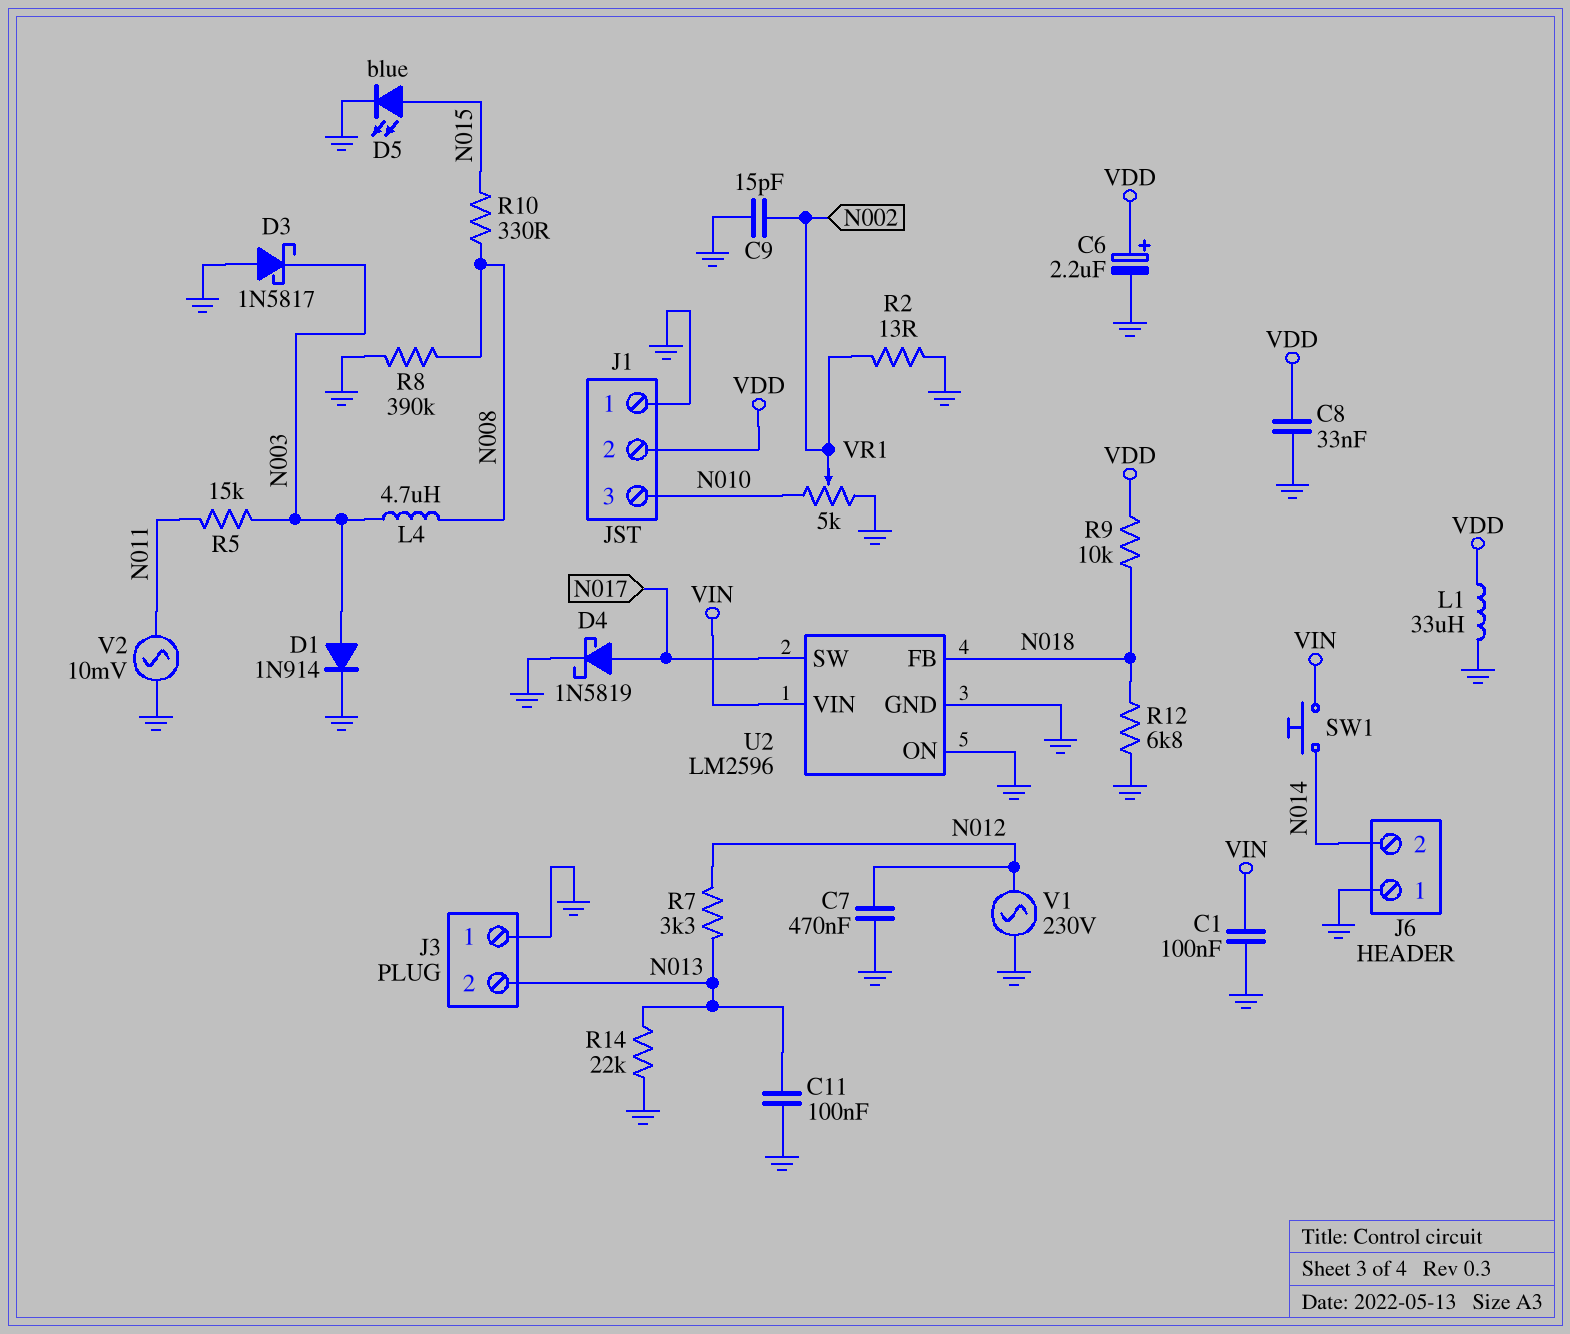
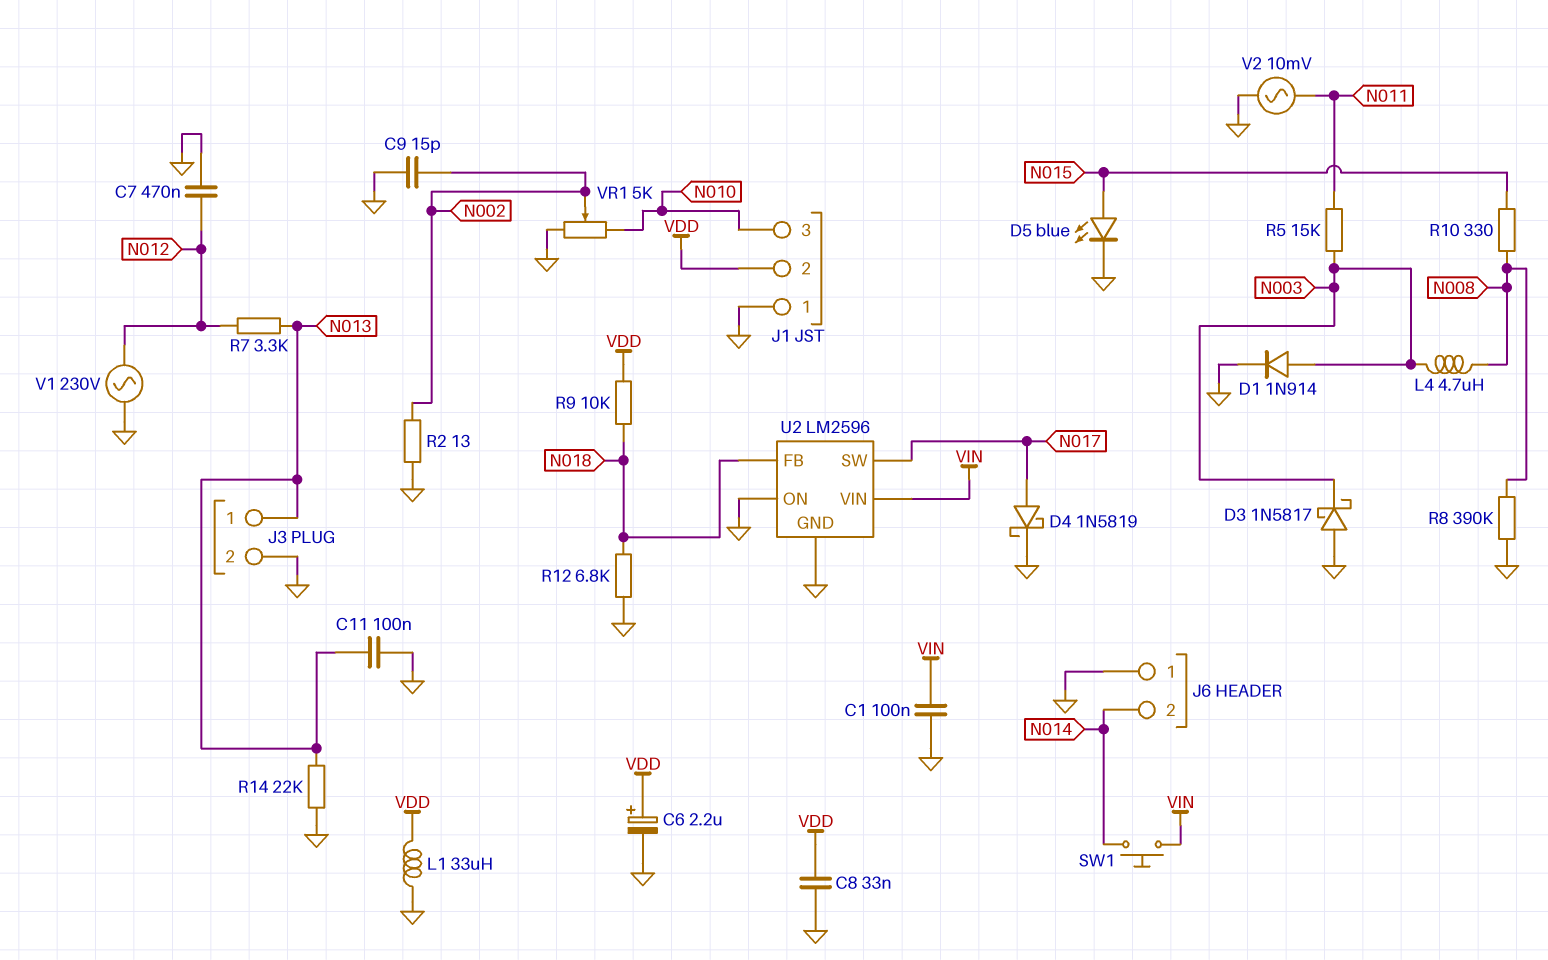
J3 pin 1: GND -> N013
J3 pin 2: N013 -> GND

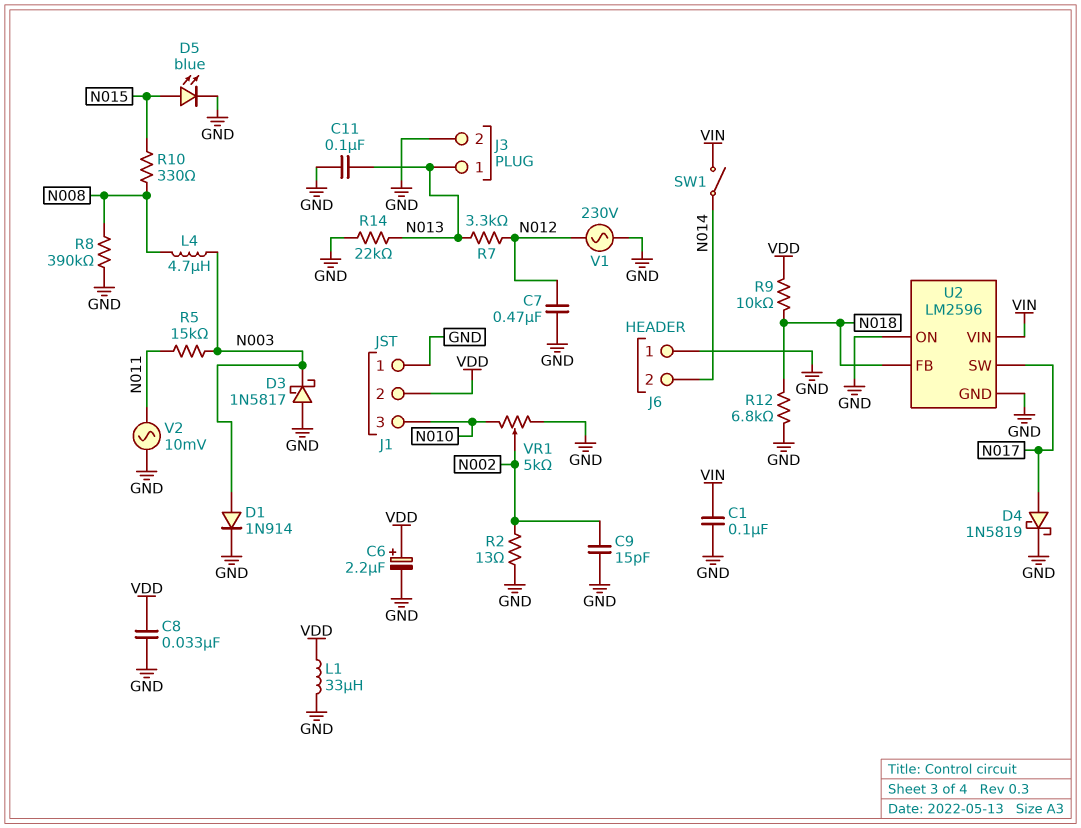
SW1: button (N014, VIN) -> switch (N014, VIN)

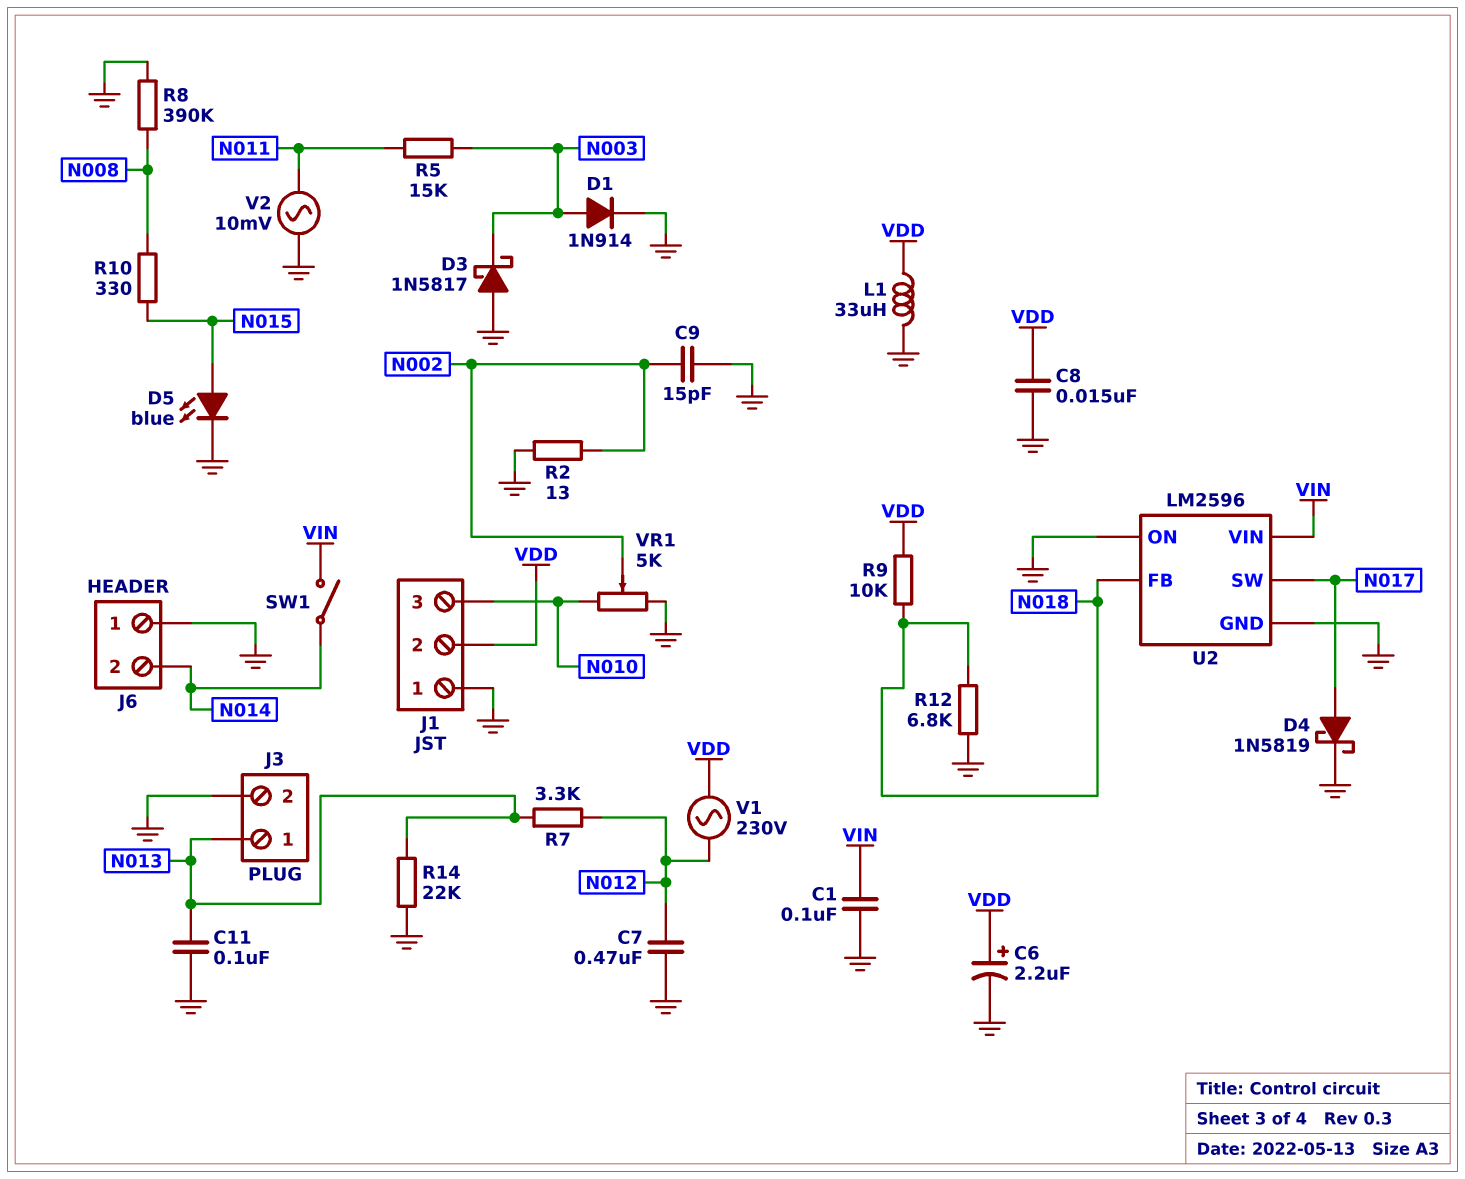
C8: 33nF (GND, VDD) -> 15nF (GND, VDD)
L4: 4.7uH (N003, N008) -> none
V1: AC 230V (GND, N012) -> AC 230V (N012, VDD)

